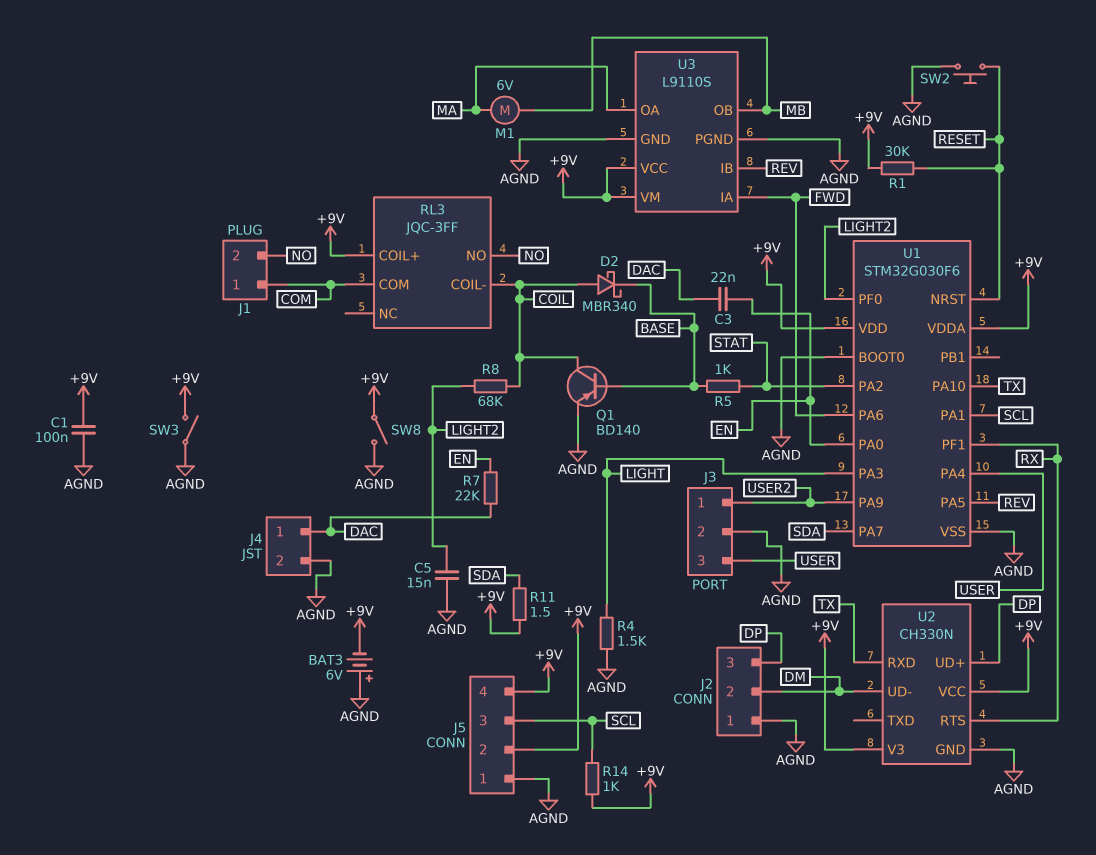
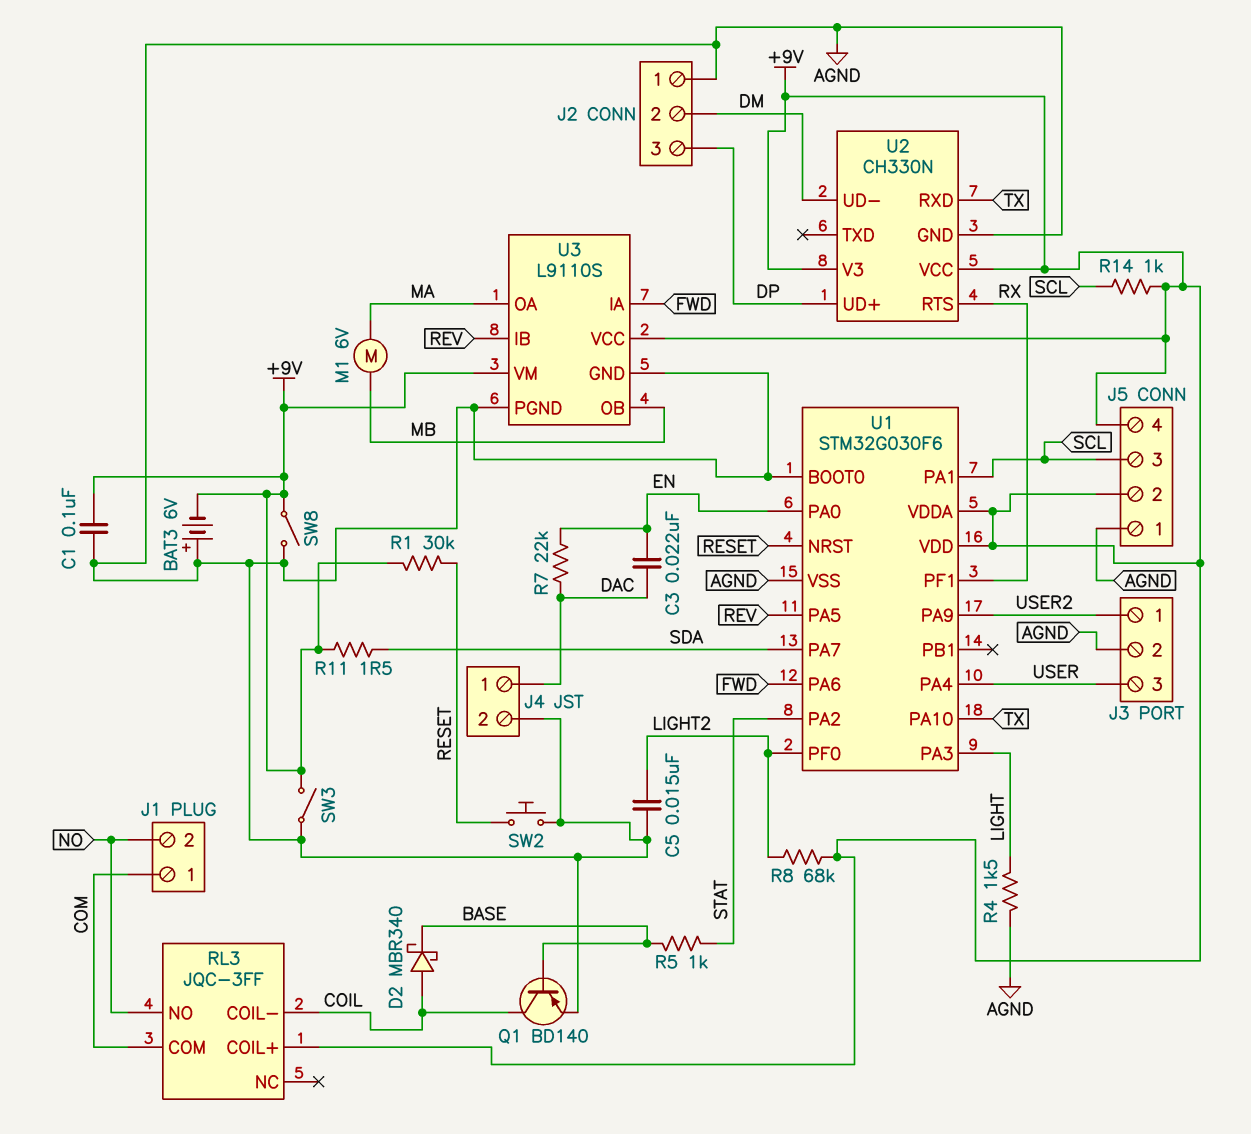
R8: 68k (COIL, LIGHT2) -> 68k (+9V, LIGHT2)

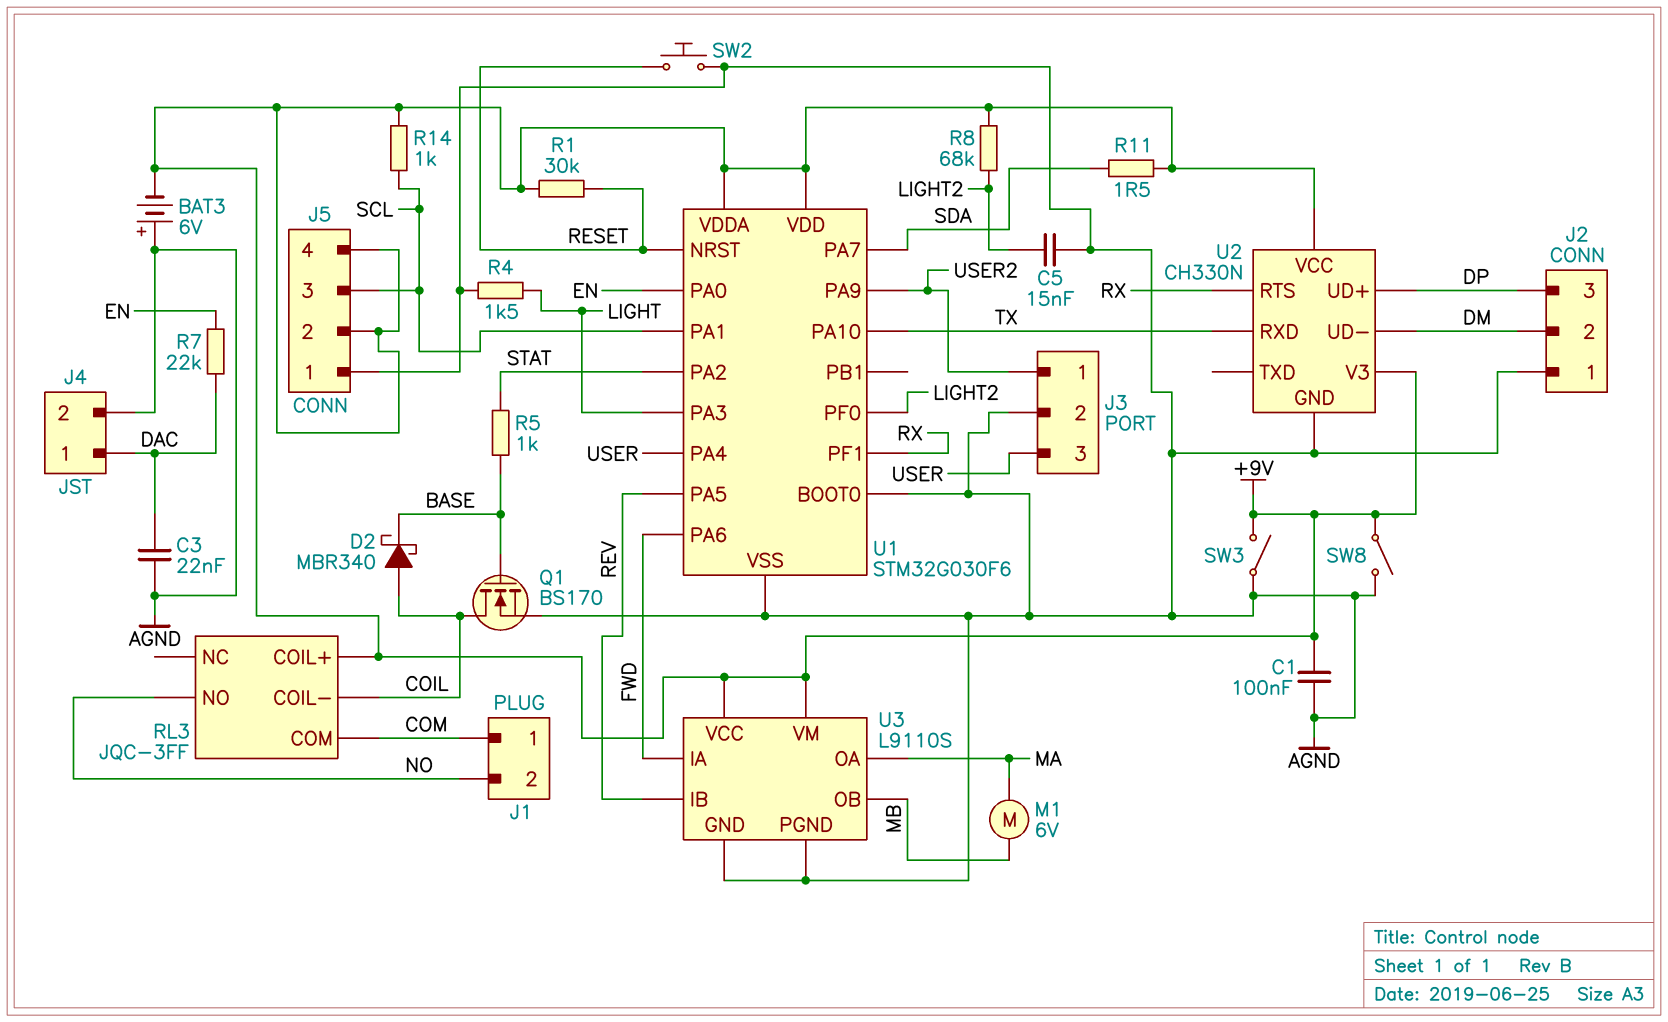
C3: 22nF (DAC, EN) -> 22nF (AGND, DAC)
Q1: PNP BD140 (B BASE, C COIL, E AGND) -> NMOS BS170 (G BASE, D COIL, S AGND)

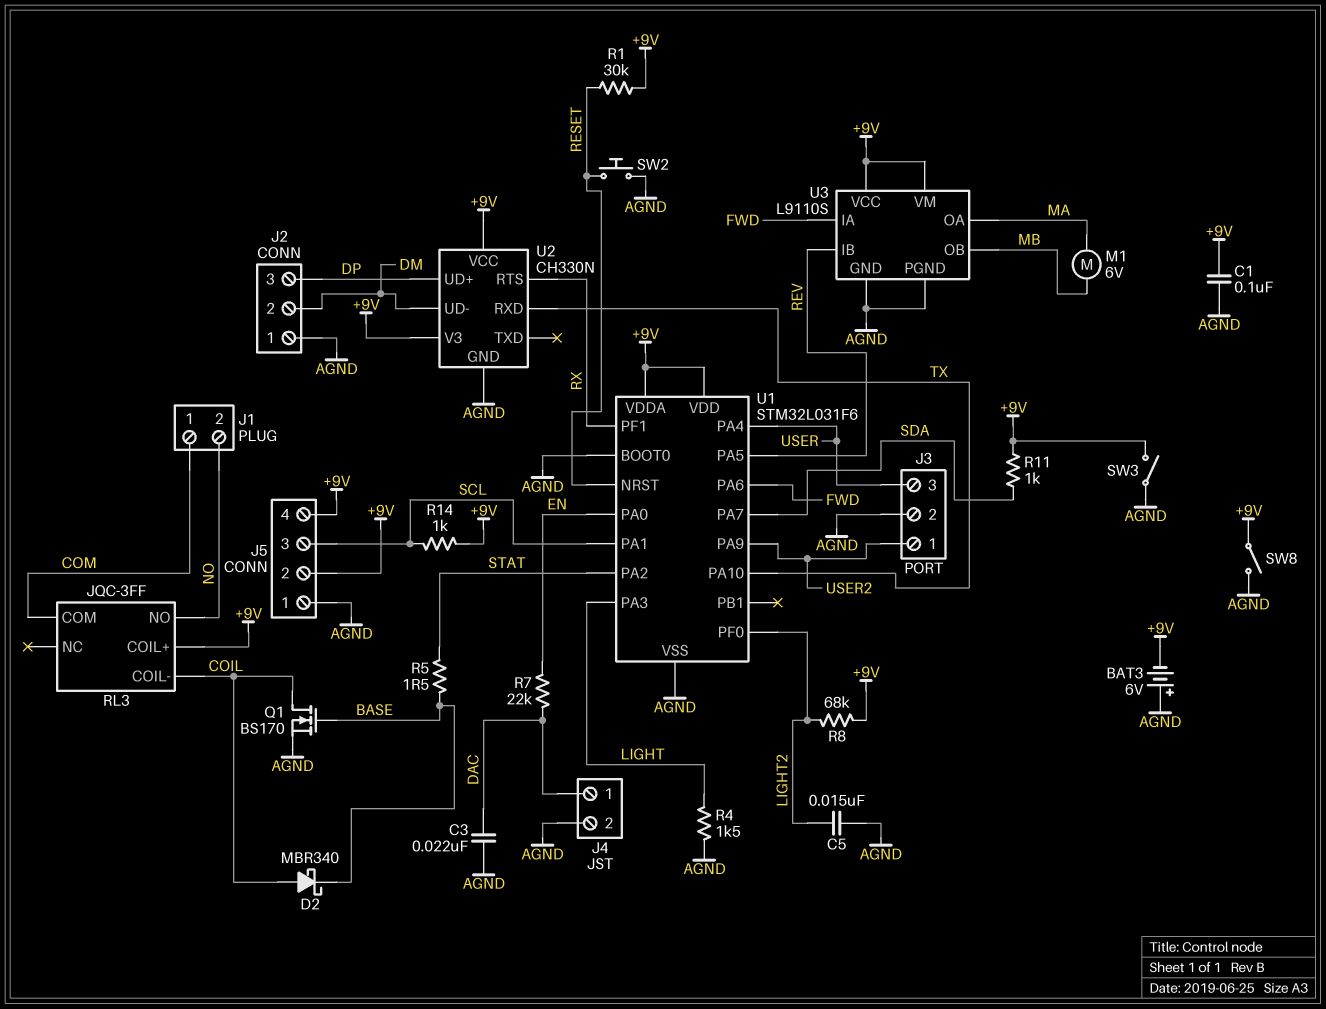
R5: 1k (BASE, STAT) -> 1.5 (BASE, STAT)
R11: 1.5 (+9V, SDA) -> 1k (+9V, SDA)
U1: STM32G030F6 -> STM32L031F6

